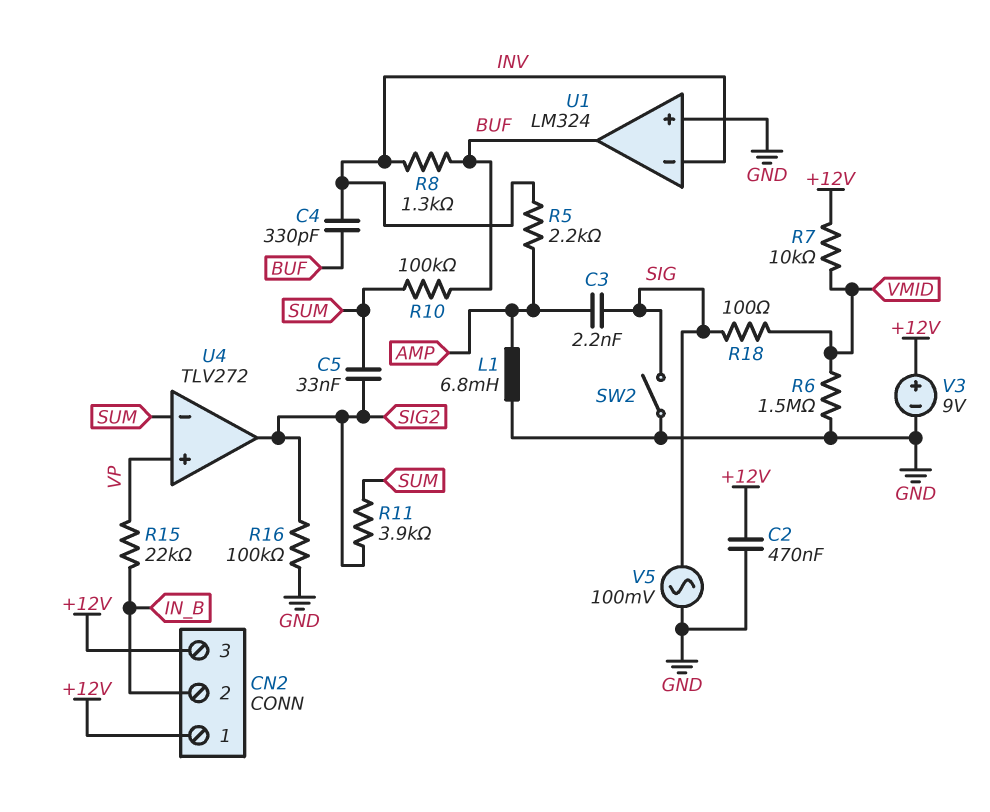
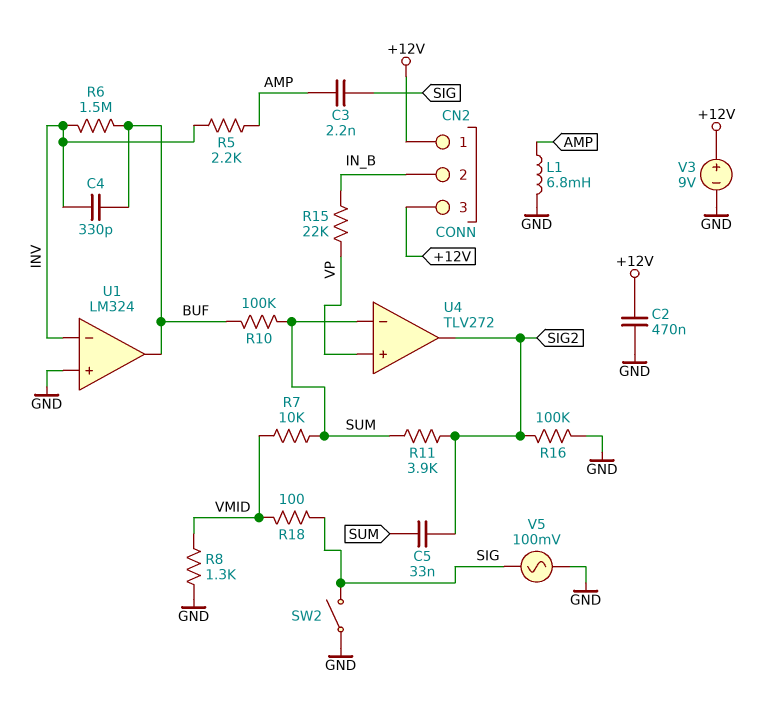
R6: 1.5M (GND, VMID) -> 1.5M (BUF, INV)
R7: 10k (+12V, VMID) -> 10k (SUM, VMID)
R8: 1.3k (BUF, INV) -> 1.3k (GND, VMID)

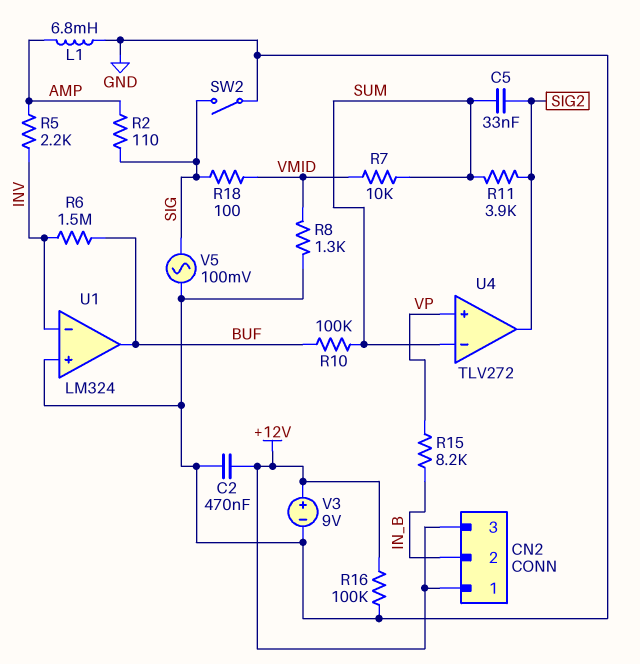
C3: 2.2nF (AMP, SIG) -> none
C4: 330pF (BUF, INV) -> none
R2: none -> 110 (AMP, SIG)
R15: 22k (IN_B, VP) -> 8.2k (IN_B, VP)
R16: 100k (GND, SIG2) -> 100k (+12V, GND)

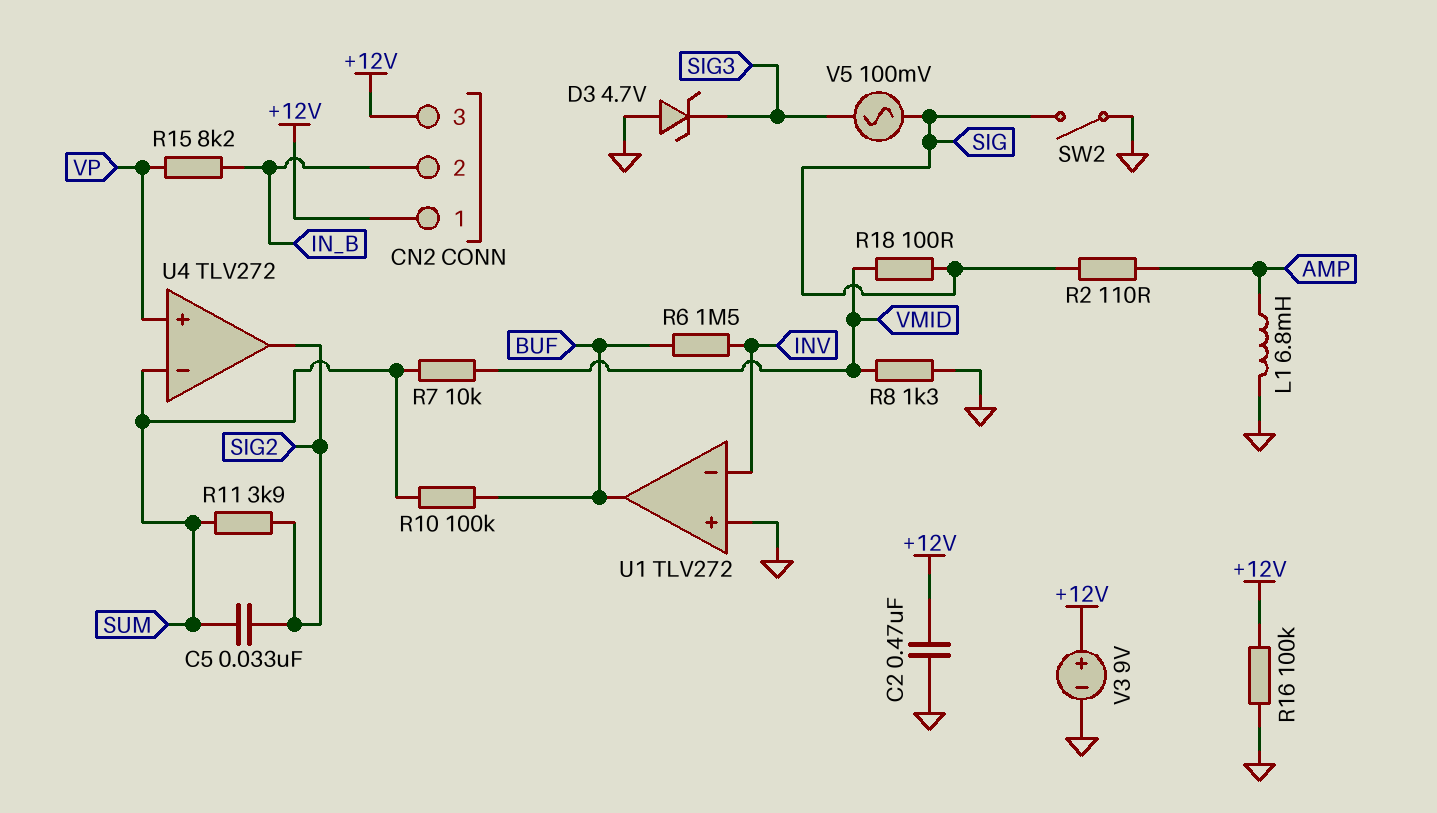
D3: none -> zener 4.7V (A GND, K SIG3)
R5: 2.2k (AMP, INV) -> none
U1: LM324 -> TLV272
V5: AC 100mV (GND, SIG) -> AC 100mV (SIG, SIG3)

